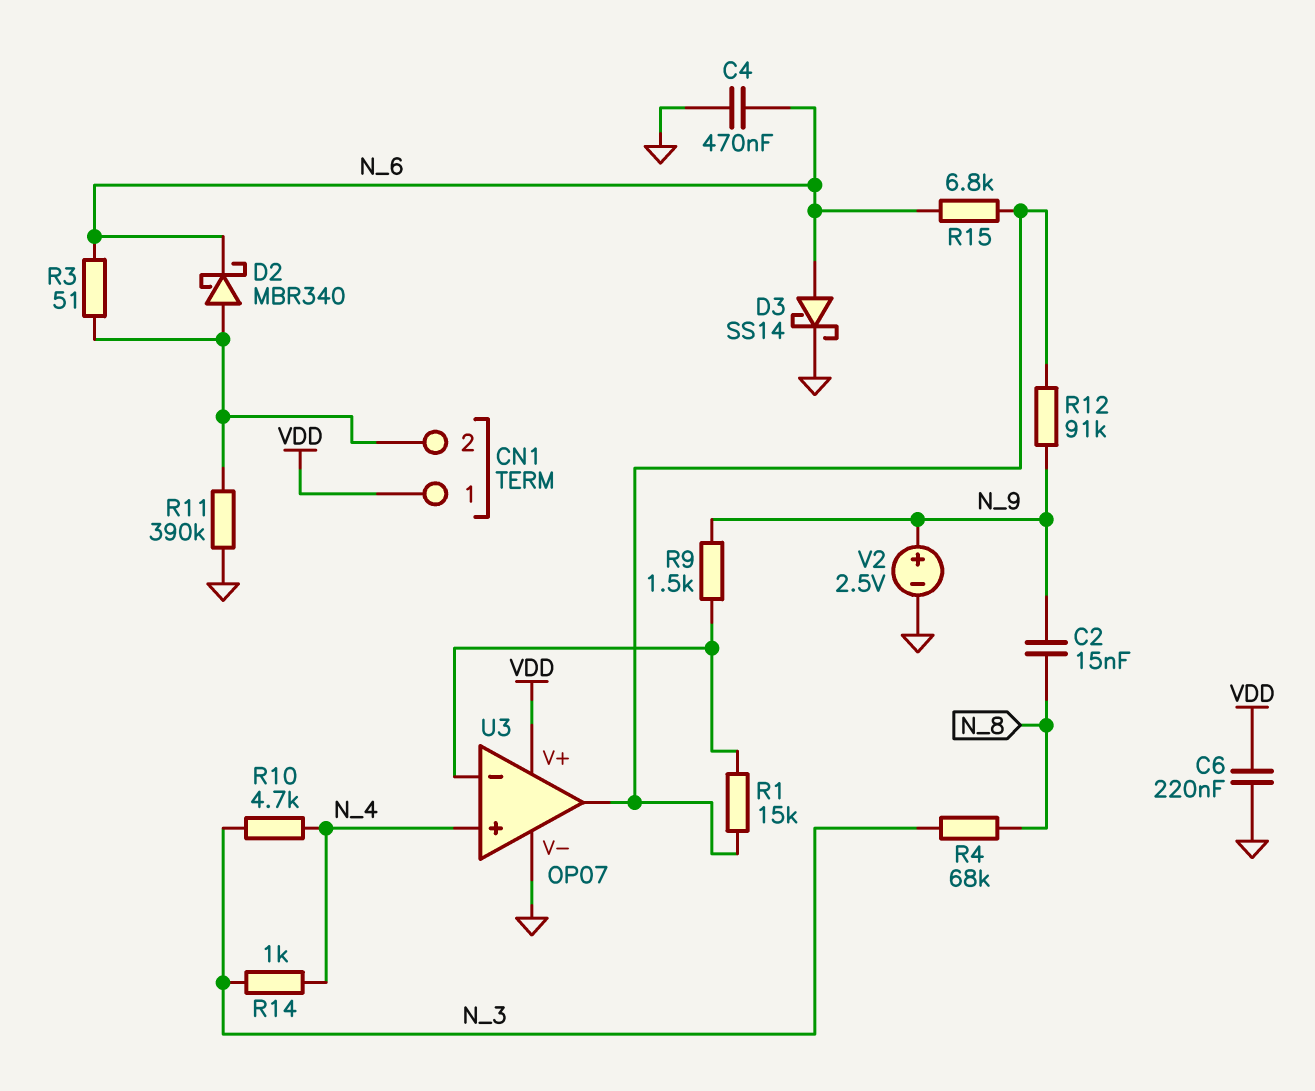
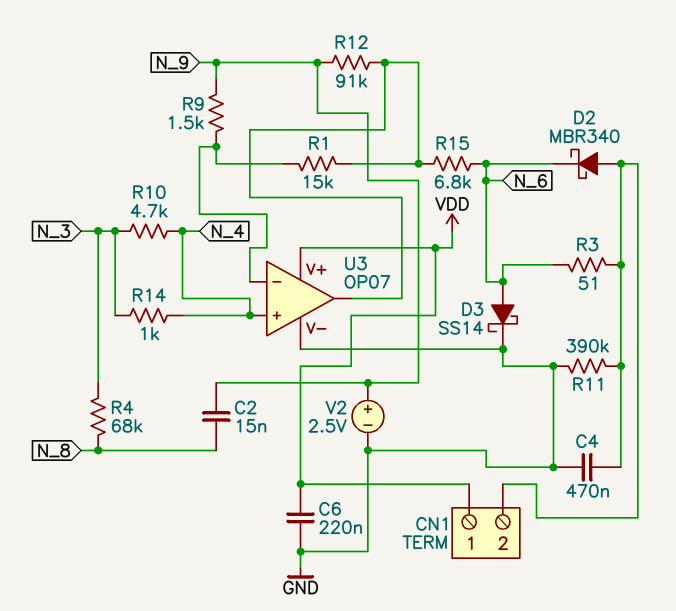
C4: 470nF (GND, N_6) -> 470nF (CN1/2, GND)

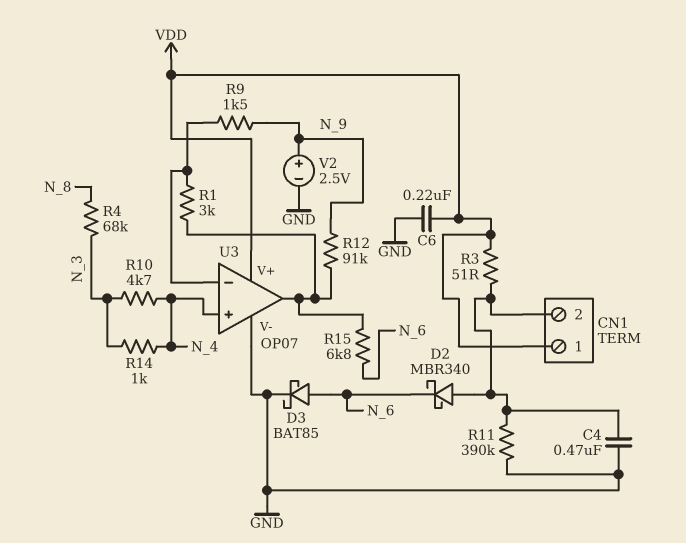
C2: 15nF (N_8, N_9) -> none
D3: schottky SS14 (A N_6, K GND) -> schottky BAT85 (A N_6, K GND)
R1: 15k (U3/in-, U3/out) -> 3k (U3/in-, U3/out)
R3: 51 (CN1/2, N_6) -> 51 (CN1/2, VDD)

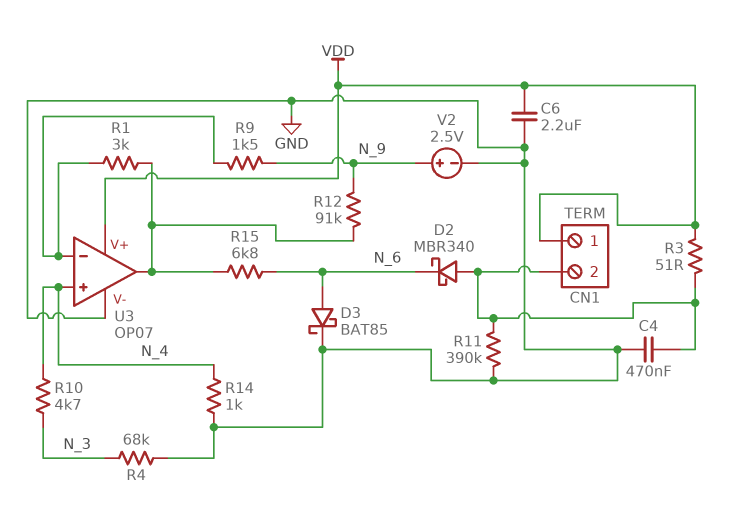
C6: 220nF (GND, VDD) -> 2.2uF (GND, VDD)
R4: 68k (N_3, N_8) -> 68k (GND, N_3)
R14: 1k (N_3, N_4) -> 1k (GND, N_4)

